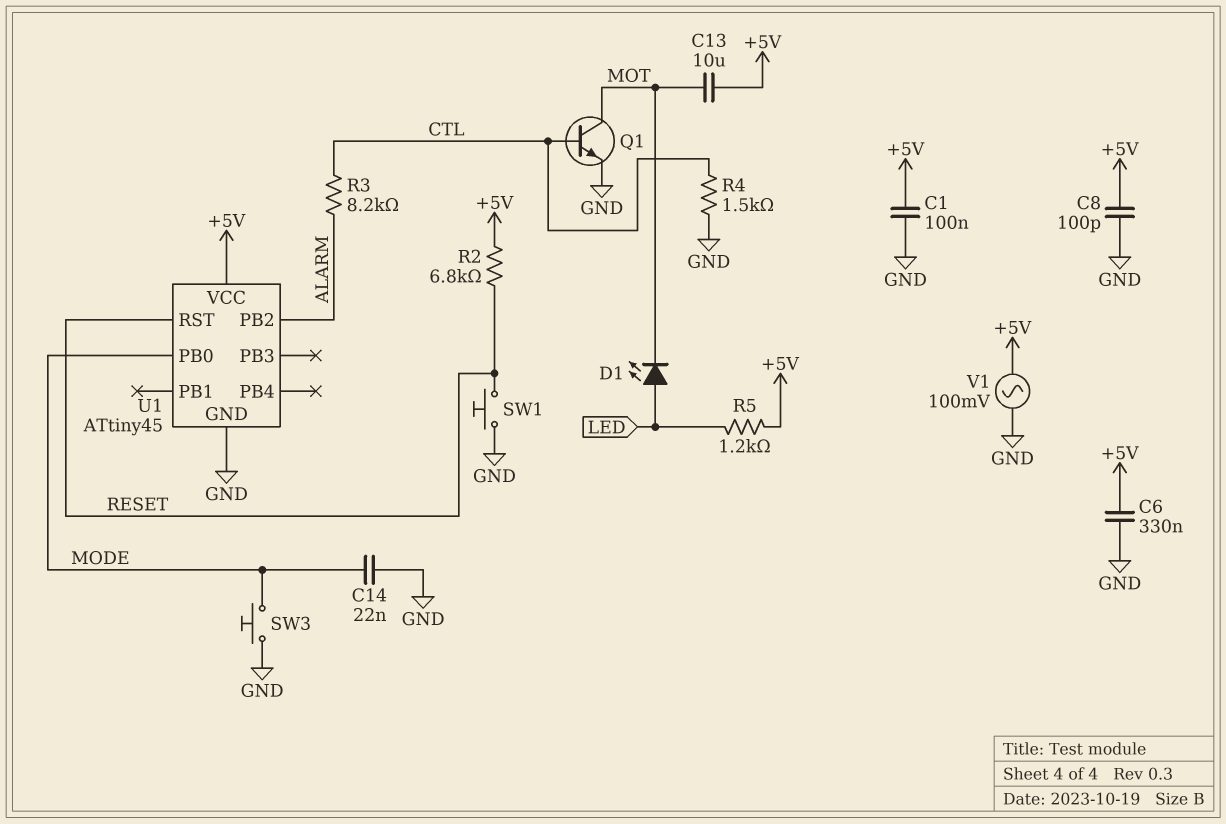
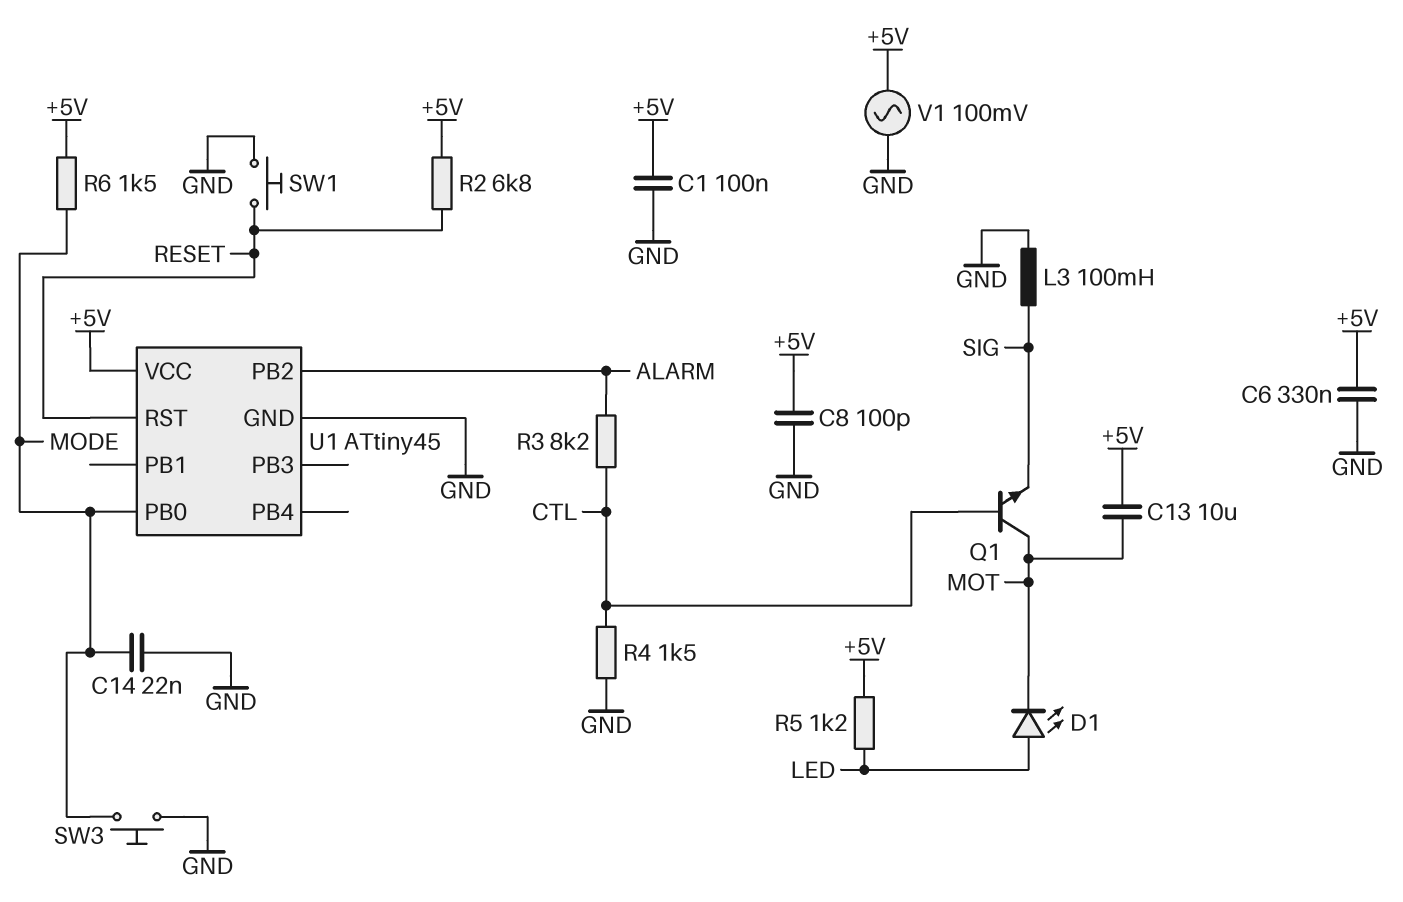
L3: none -> 100mH (GND, SIG)
Q1: NPN (B CTL, C MOT, E GND) -> NPN (B CTL, C MOT, E SIG)
R6: none -> 1.5k (+5V, MODE)

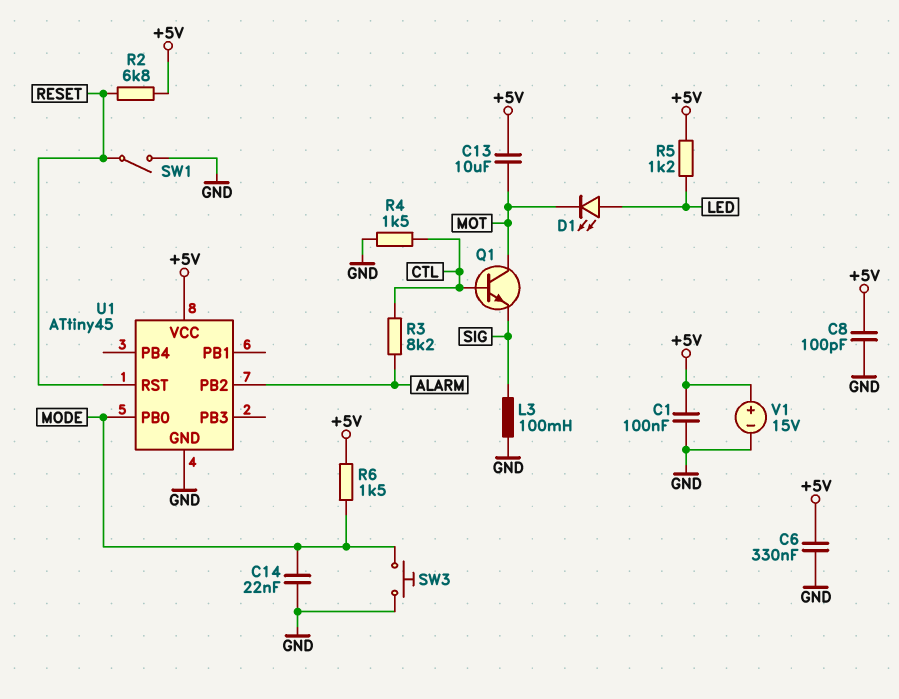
SW1: button (GND, RESET) -> switch (GND, RESET)
V1: AC 100mV (+5V, GND) -> 15V (plus +5V, minus GND)

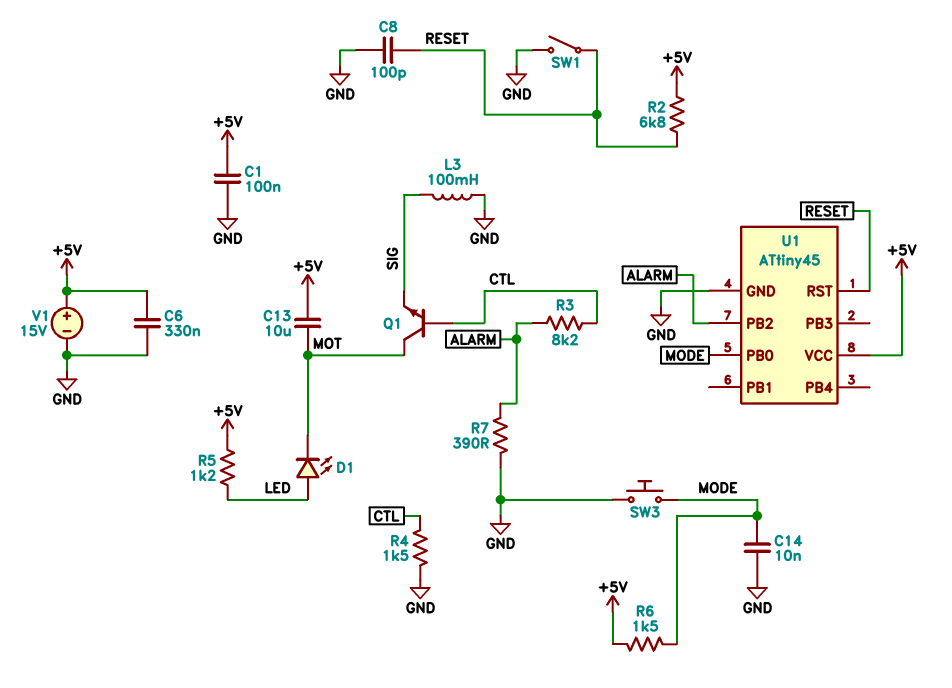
C8: 100pF (+5V, GND) -> 100pF (GND, RESET)
C14: 22nF (GND, MODE) -> 10nF (GND, MODE)
R7: none -> 390 (ALARM, GND)

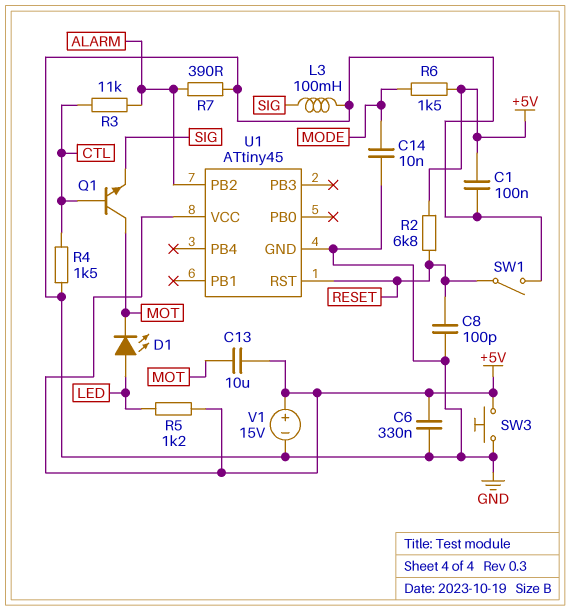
R3: 8.2k (ALARM, CTL) -> 11k (ALARM, CTL)
SW3: button (GND, MODE) -> button (+5V, GND)
U1 pin PB0: MODE -> none

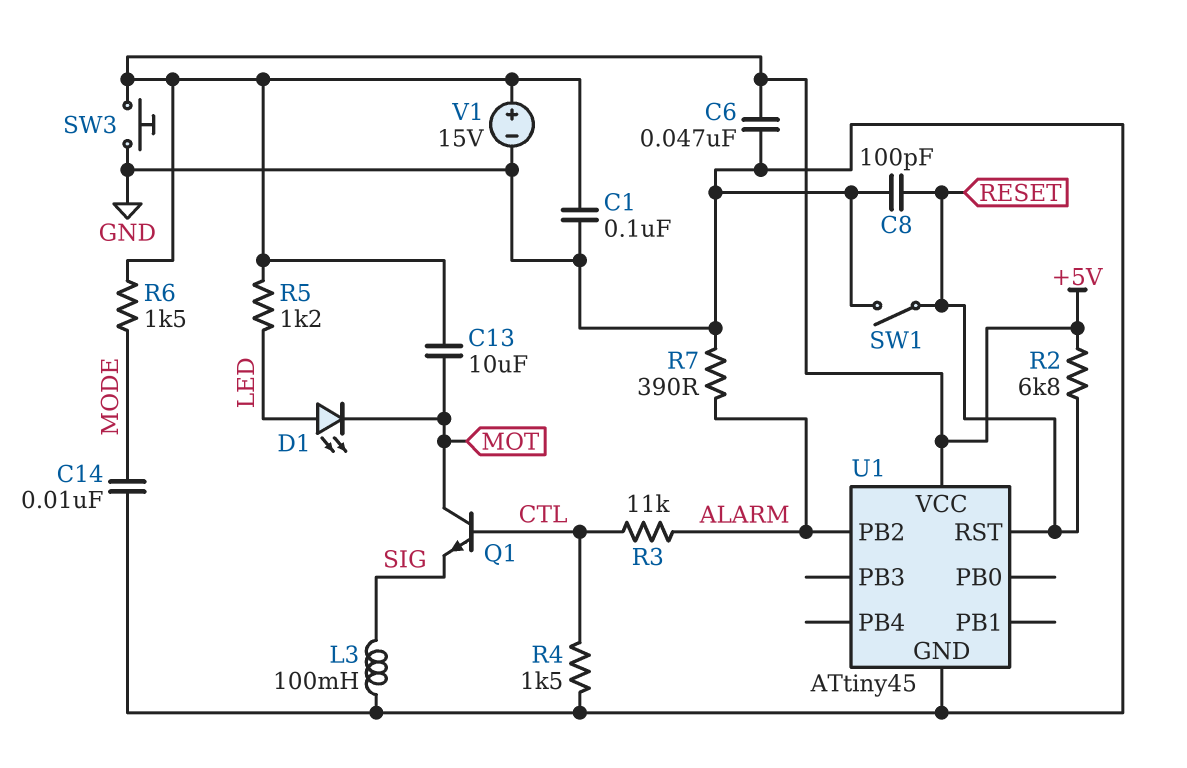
C6: 330nF (+5V, GND) -> 47nF (+5V, GND)

